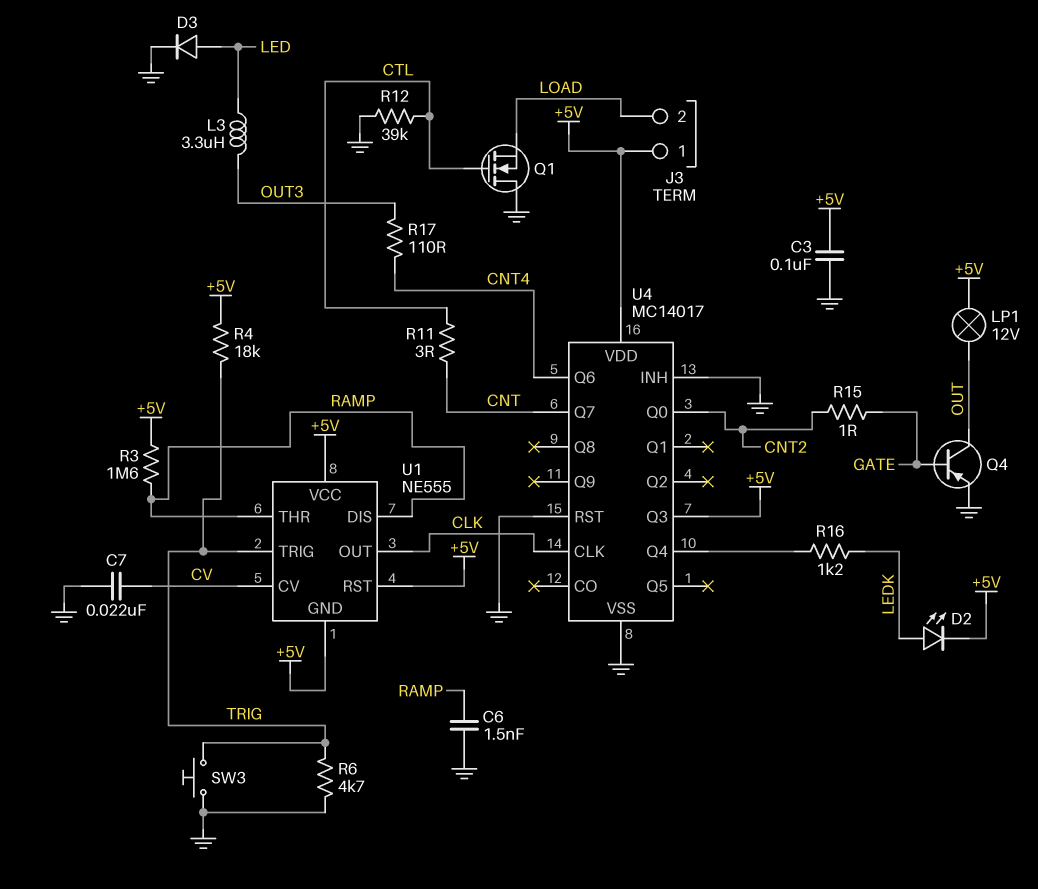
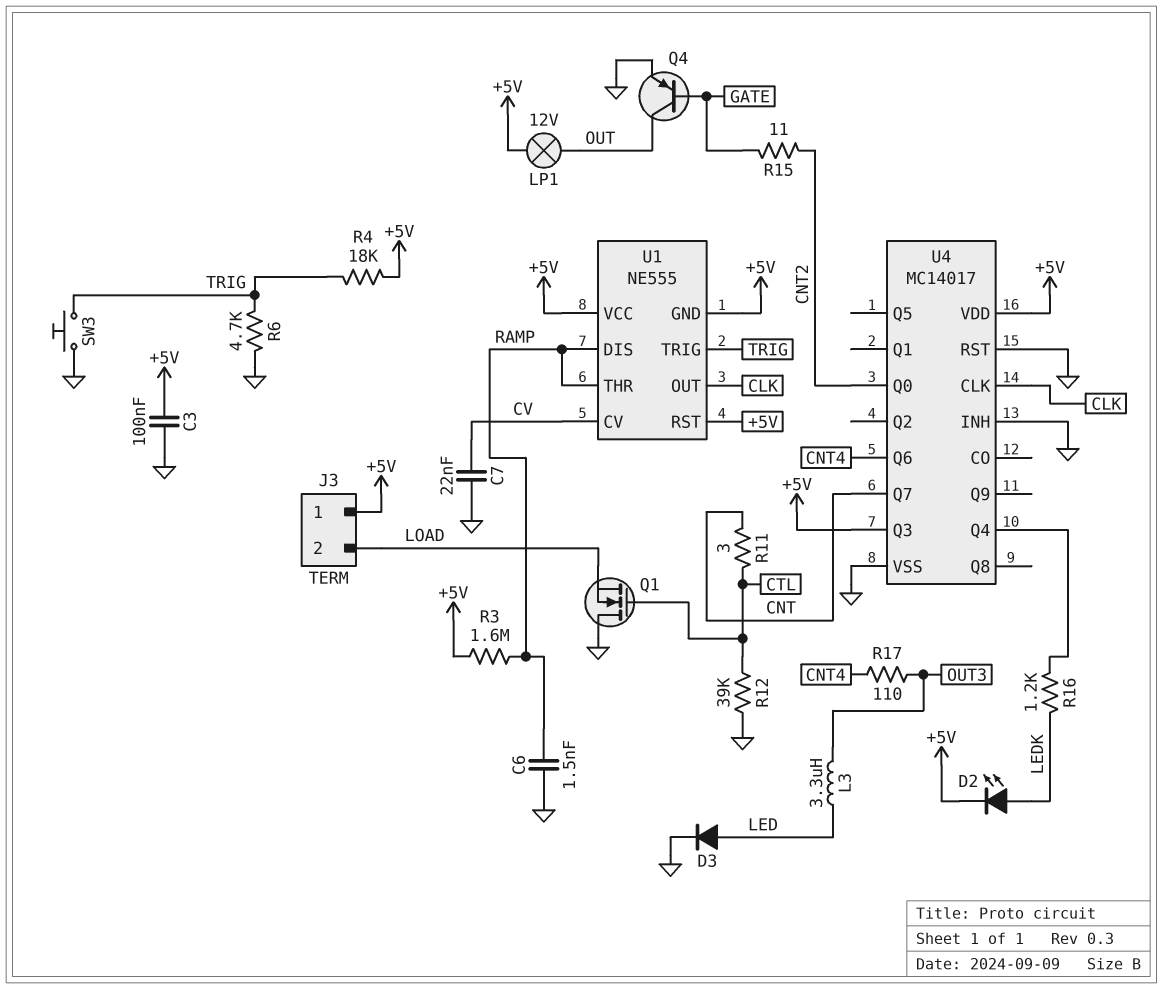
R15: 1 (CNT2, GATE) -> 11 (CNT2, GATE)

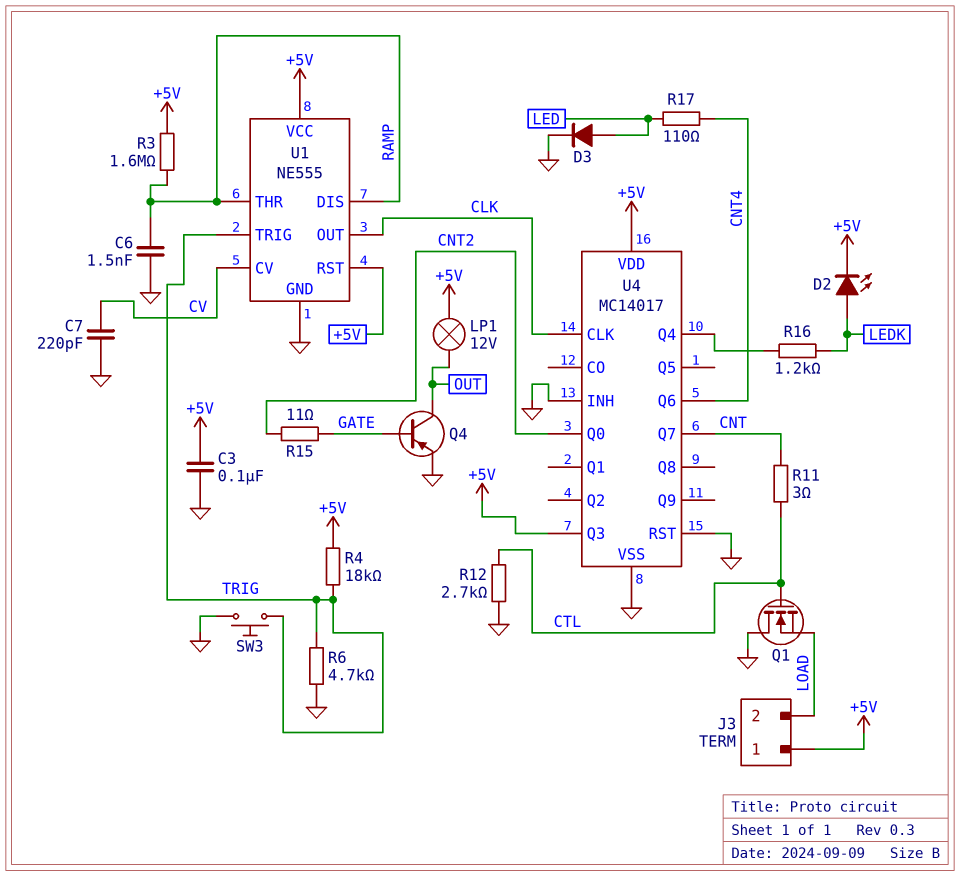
C7: 22nF (CV, GND) -> 220pF (CV, GND)
L3: 3.3uH (LED, OUT3) -> none
R12: 39k (CTL, GND) -> 2.7k (CTL, GND)
R17: 110 (CNT4, OUT3) -> 110 (CNT4, LED)
U1 pin GND: +5V -> GND

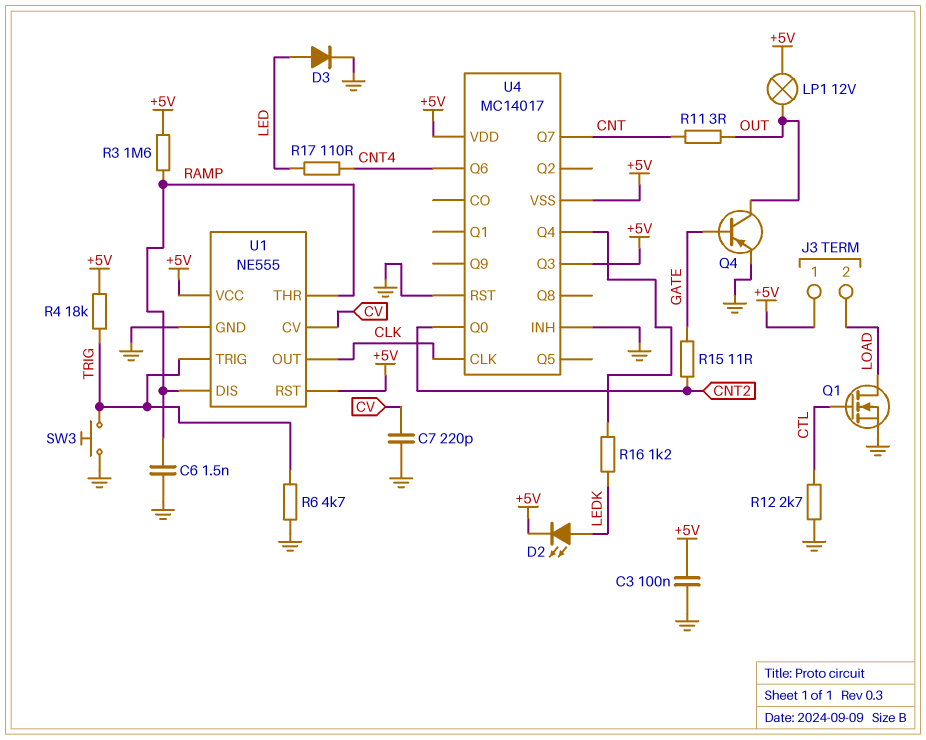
Q1: NMOS (G CTL, D GND, S LOAD) -> NMOS (G CTL, D LOAD, S GND)
R11: 3 (CNT, CTL) -> 3 (CNT, OUT)
U4 pin VSS: GND -> +5V

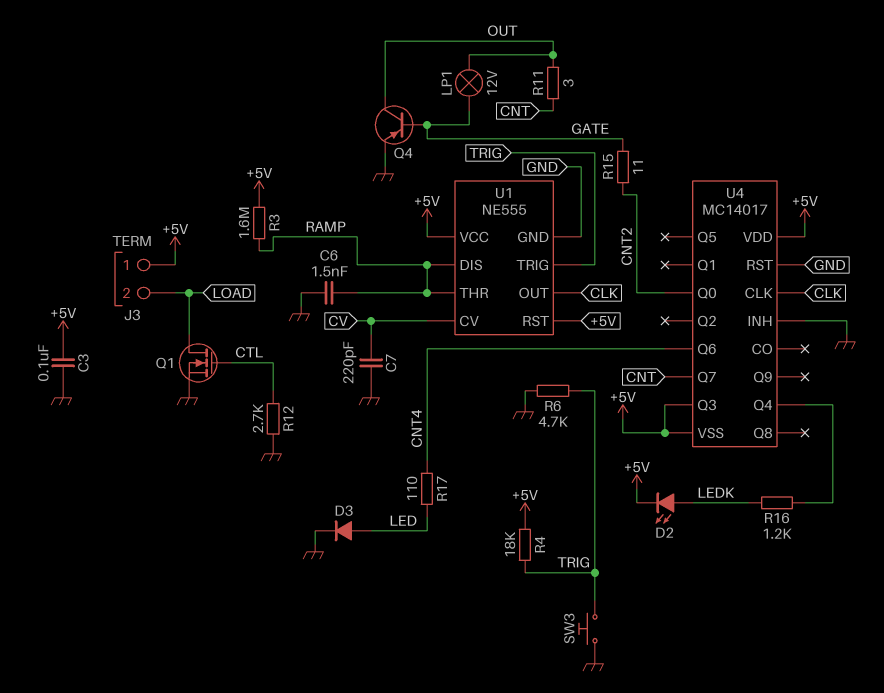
LP1: lamp 12V (+5V, OUT) -> lamp 12V (GATE, OUT)

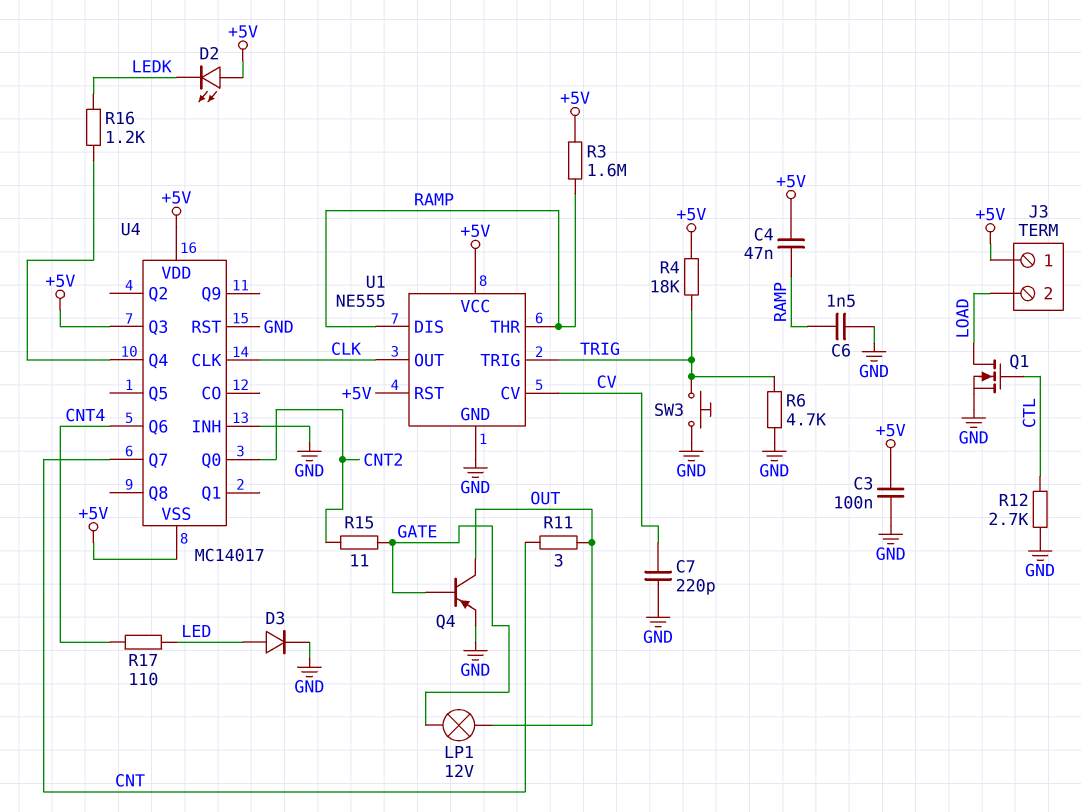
C4: none -> 47nF (+5V, RAMP)
D2: LED (A LEDK, K +5V) -> LED (A +5V, K LEDK)

